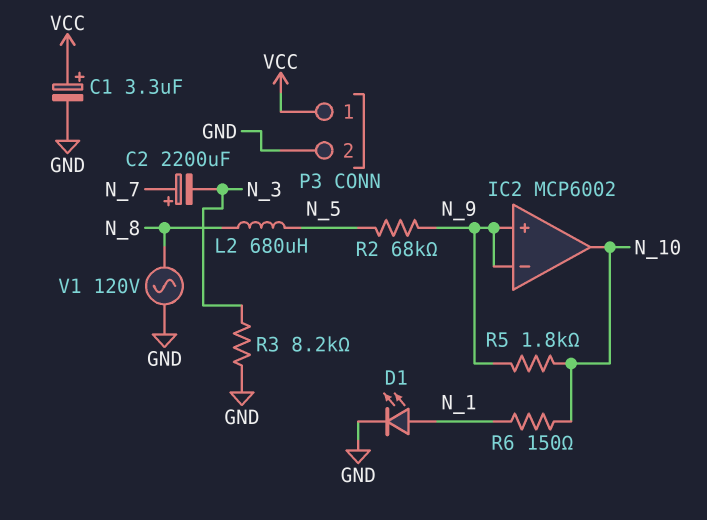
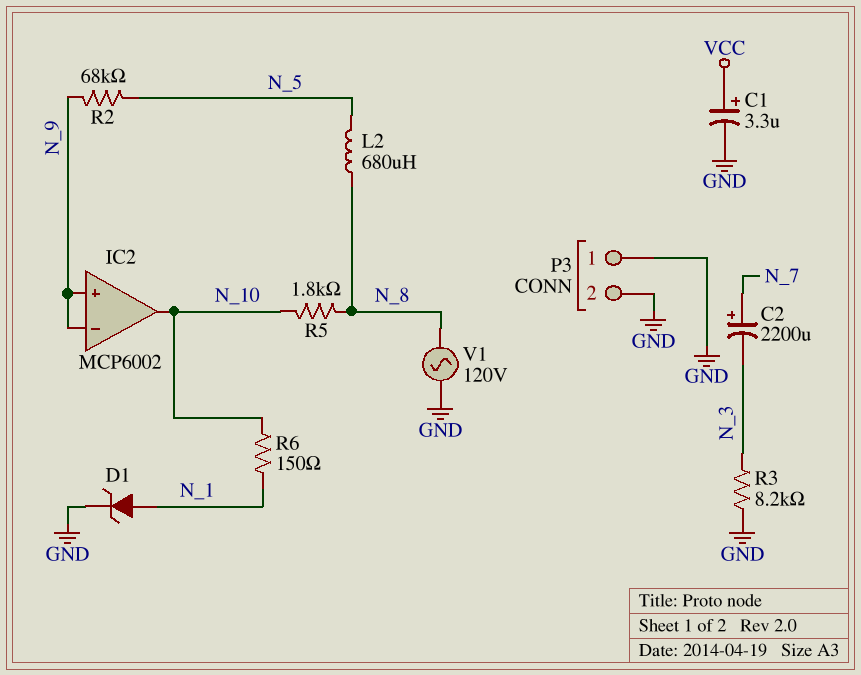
D1: LED (A N_1, K GND) -> zener (A N_1, K GND)
P3 pin 1: VCC -> GND
R5: 1.8k (N_9, N_10) -> 1.8k (N_8, N_10)

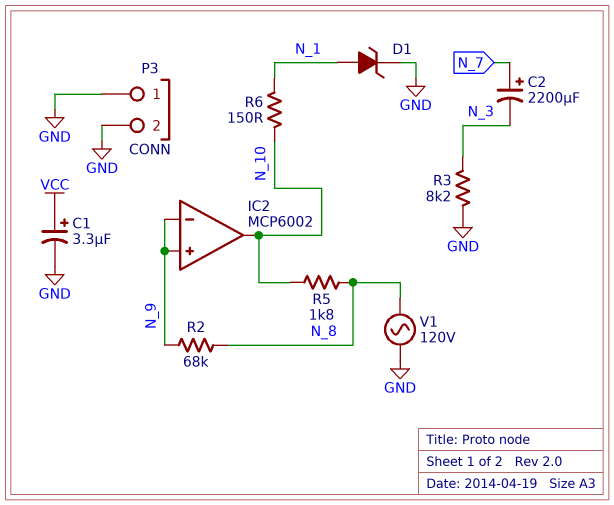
L2: 680uH (N_5, N_8) -> none
R2: 68k (N_5, N_9) -> 68k (N_8, N_9)

